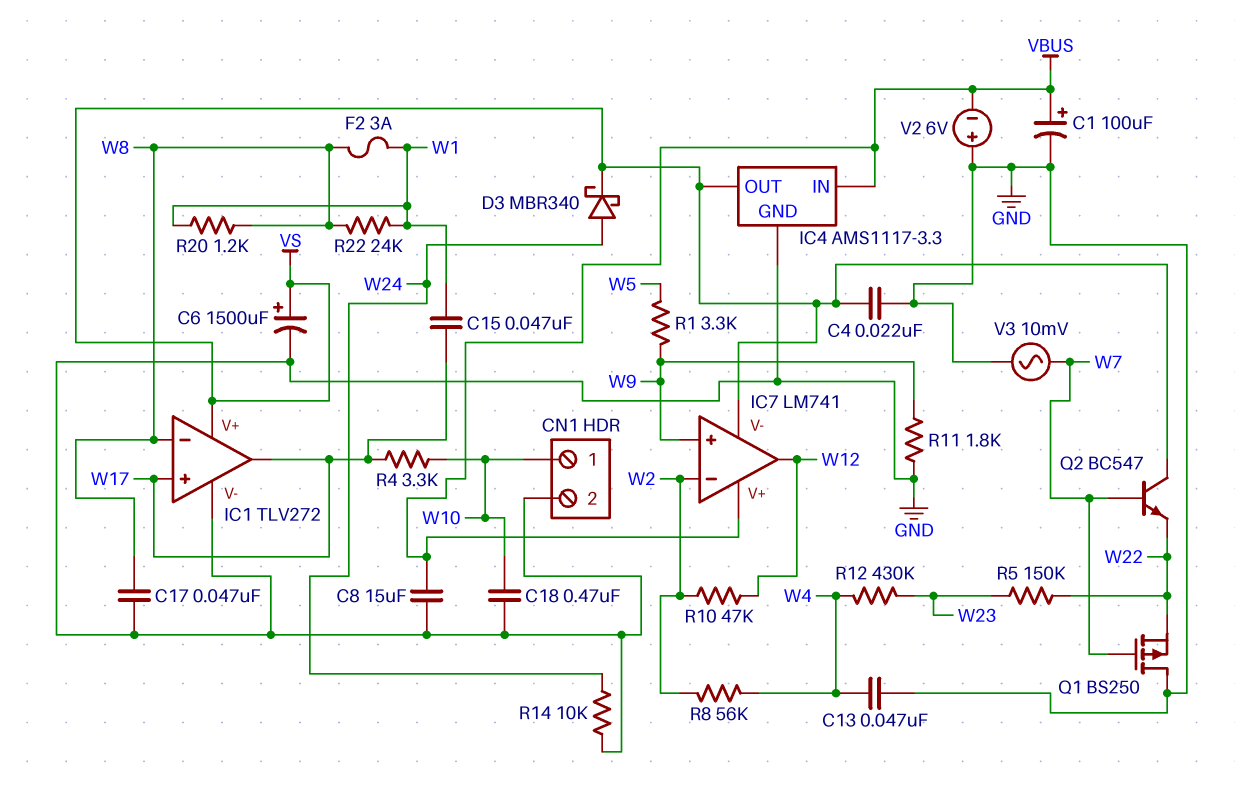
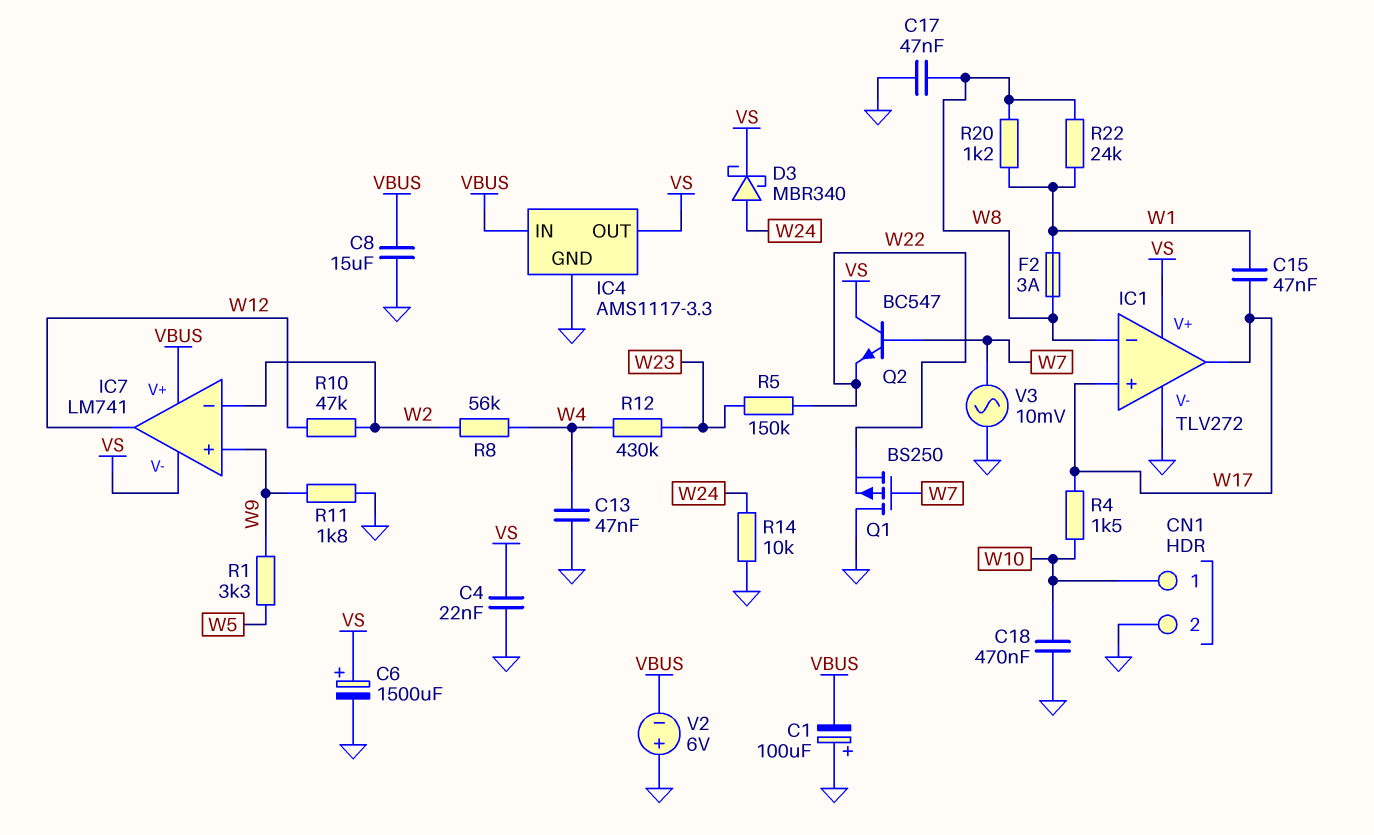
C1: 100uF (plus VBUS, minus GND) -> 100uF (plus GND, minus VBUS)
R4: 3.3k (W10, W17) -> 1.5k (W10, W17)

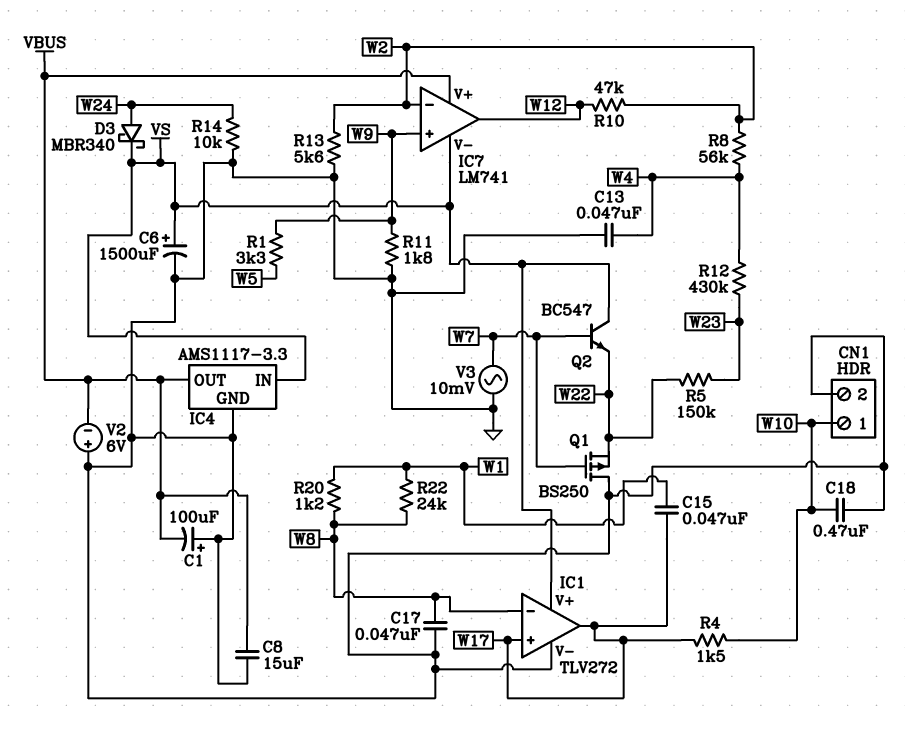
C4: 22nF (GND, VS) -> none
F2: 3A (W1, W8) -> none
IC4 pin IN: VBUS -> VS
IC4 pin OUT: VS -> VBUS
R13: none -> 5.6k (GND, W2)

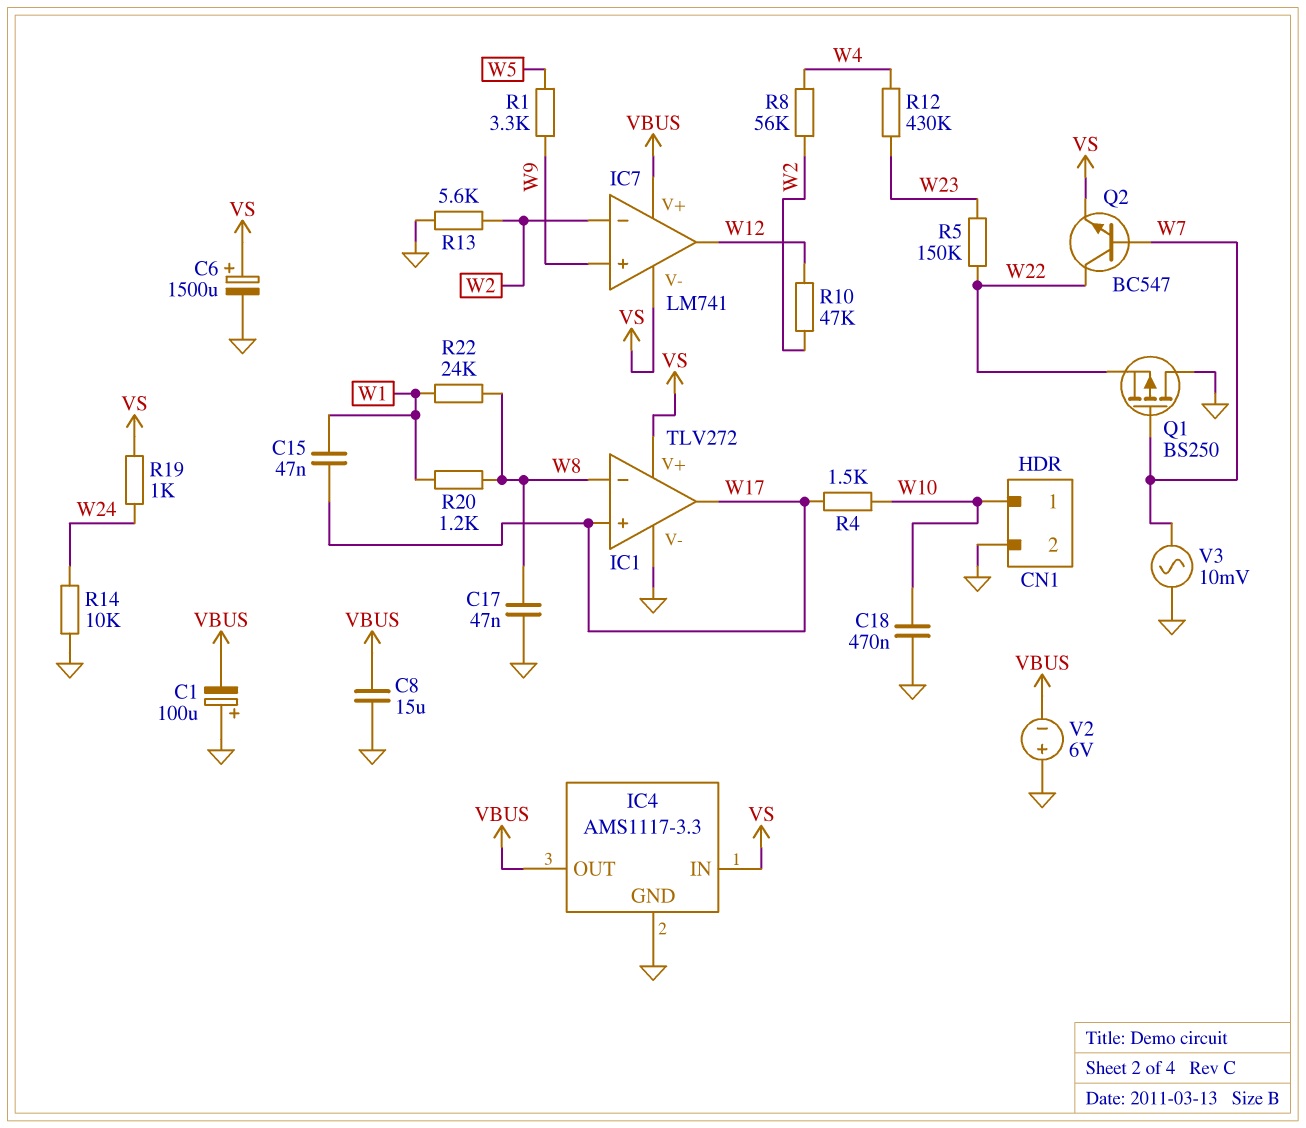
C13: 47nF (GND, W4) -> none
D3: schottky MBR340 (A W24, K VS) -> none
Q2: NPN BC547 (B W7, C VS, E W22) -> NPN BC547 (B W7, C W22, E VS)
R11: 1.8k (GND, W9) -> none
R19: none -> 1k (VS, W24)

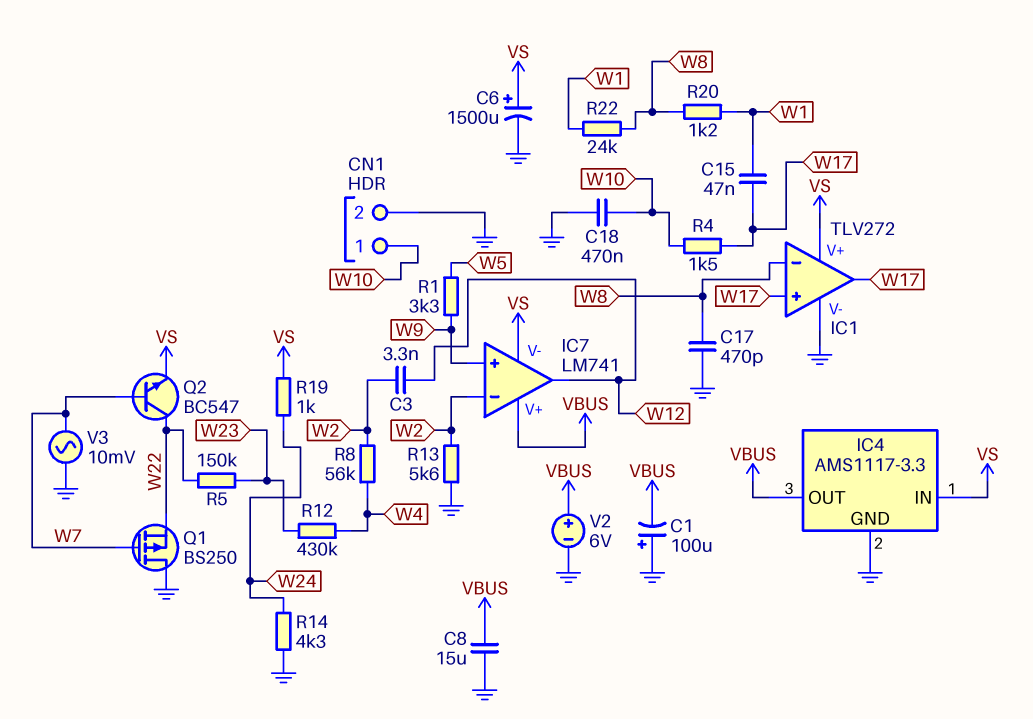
C3: none -> 3.3nF (W2, W12)
C17: 47nF (GND, W8) -> 470pF (GND, W8)
R10: 47k (W2, W12) -> none
R14: 10k (GND, W24) -> 4.3k (GND, W24)
V2: 6V (plus GND, minus VBUS) -> 6V (plus VBUS, minus GND)

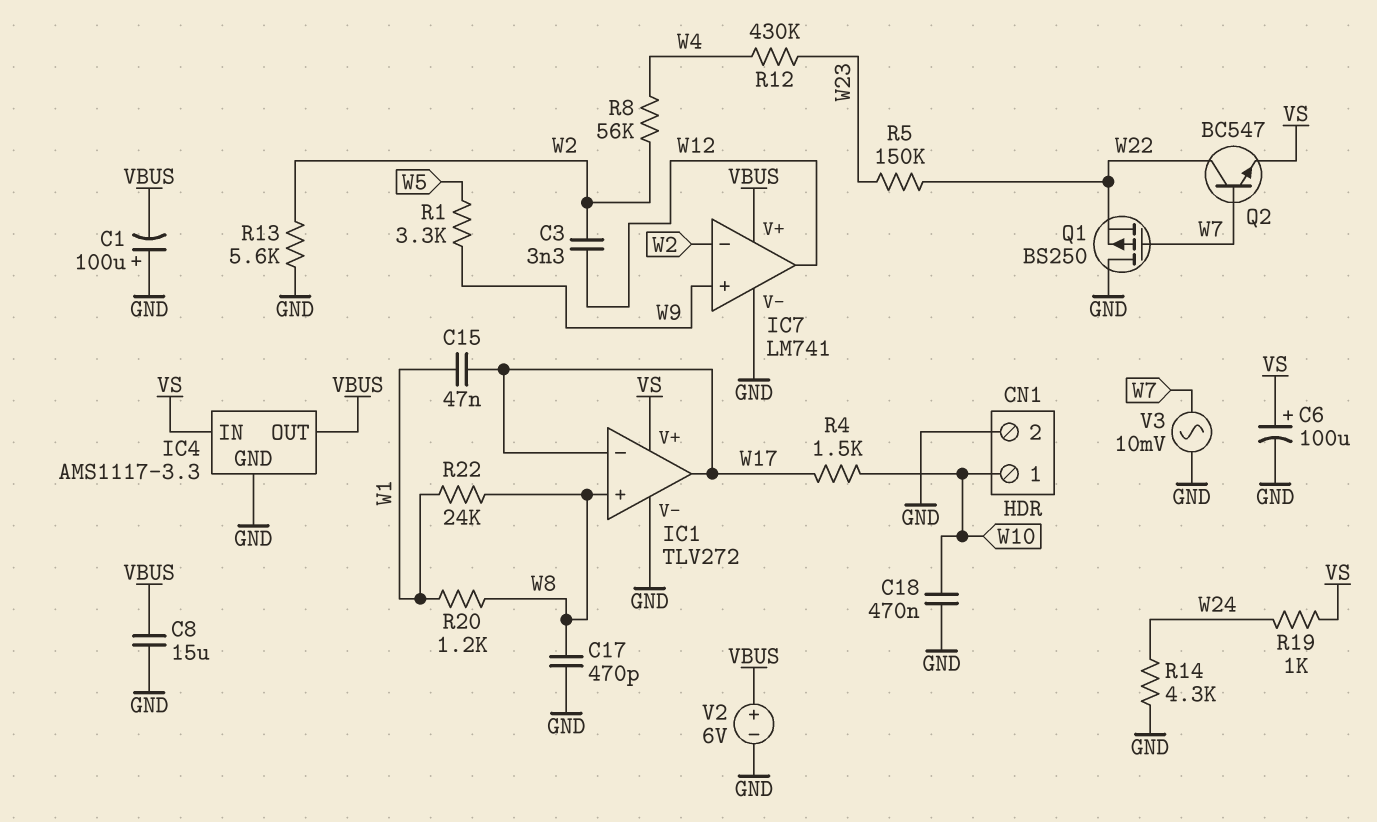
C6: 1500uF (plus VS, minus GND) -> 100uF (plus VS, minus GND)
IC1 pin in+: W17 -> W8
IC1 pin in-: W8 -> W17
IC7 pin V-: VS -> GND

